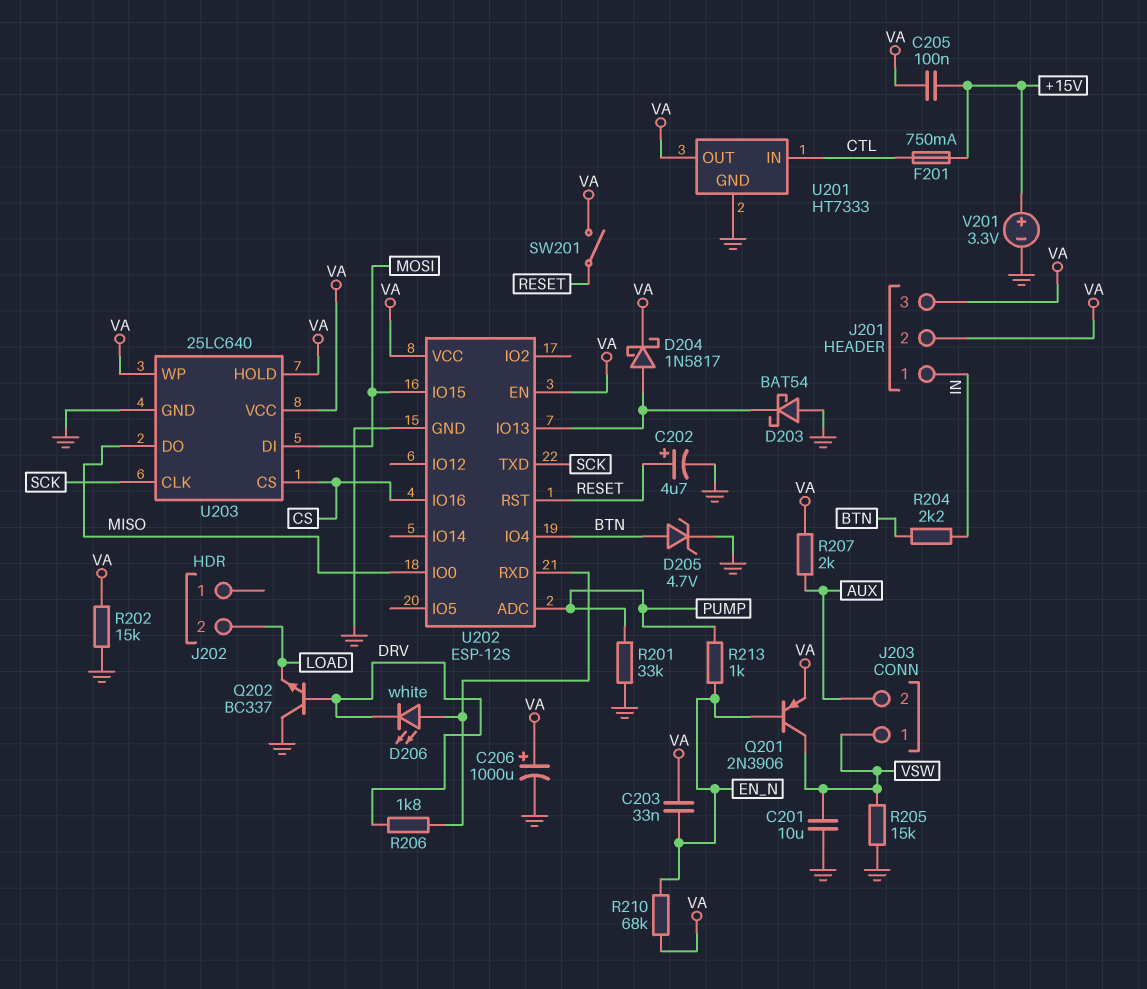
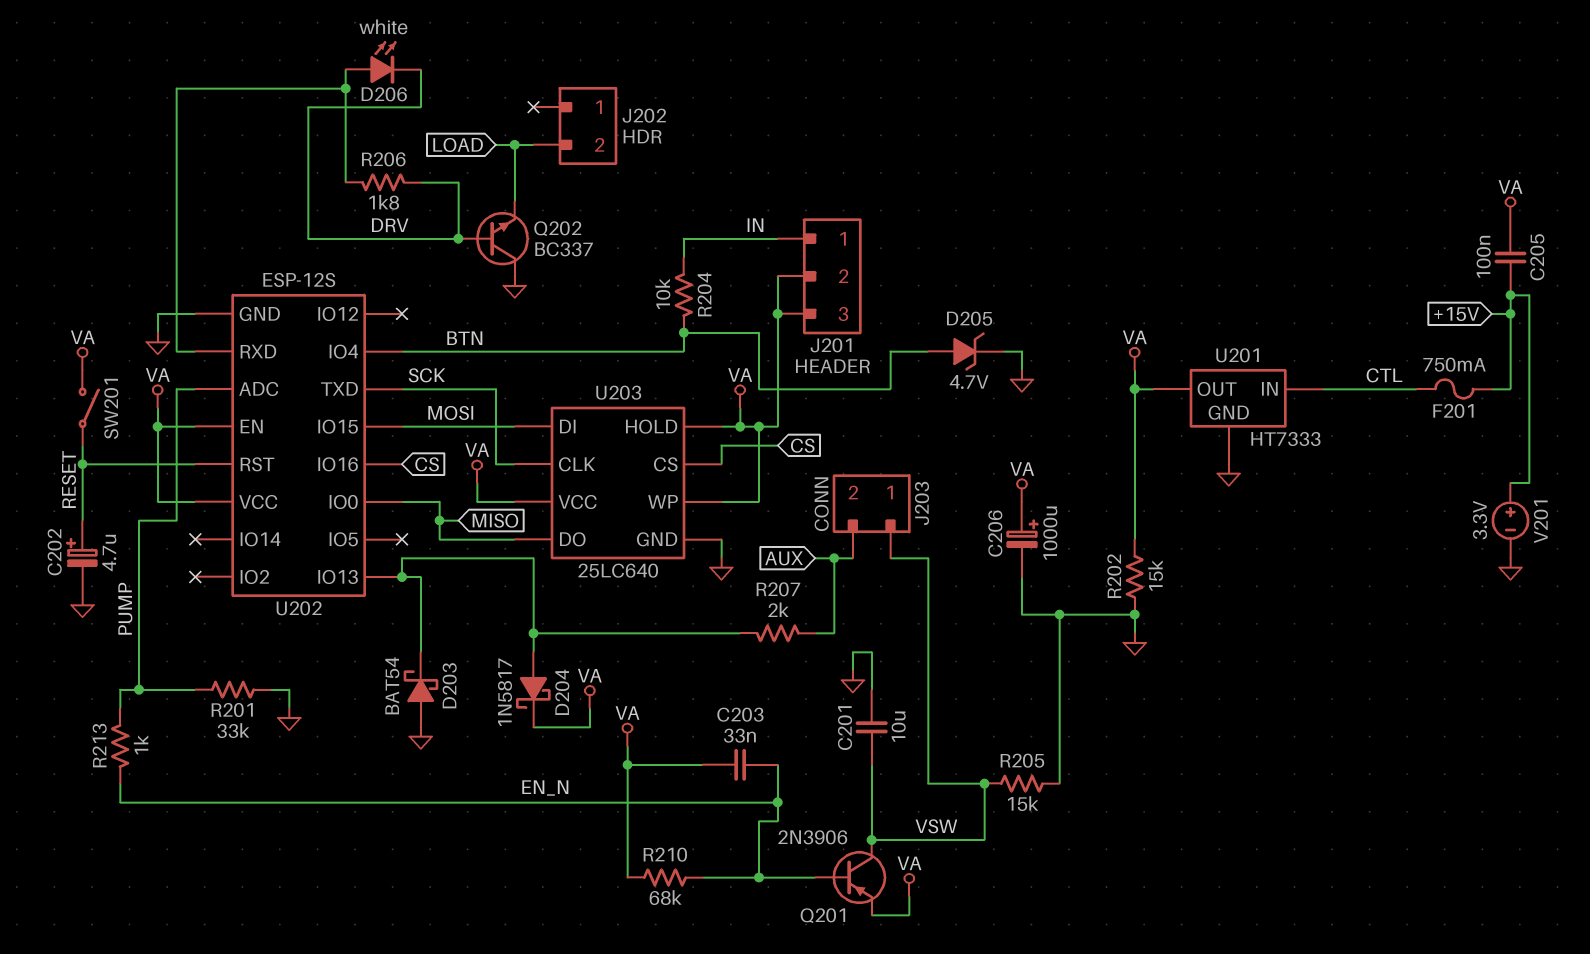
R204: 2.2k (BTN, IN) -> 10k (BTN, IN)
R207: 2k (AUX, VA) -> 2k (AUX, U202/IO13)

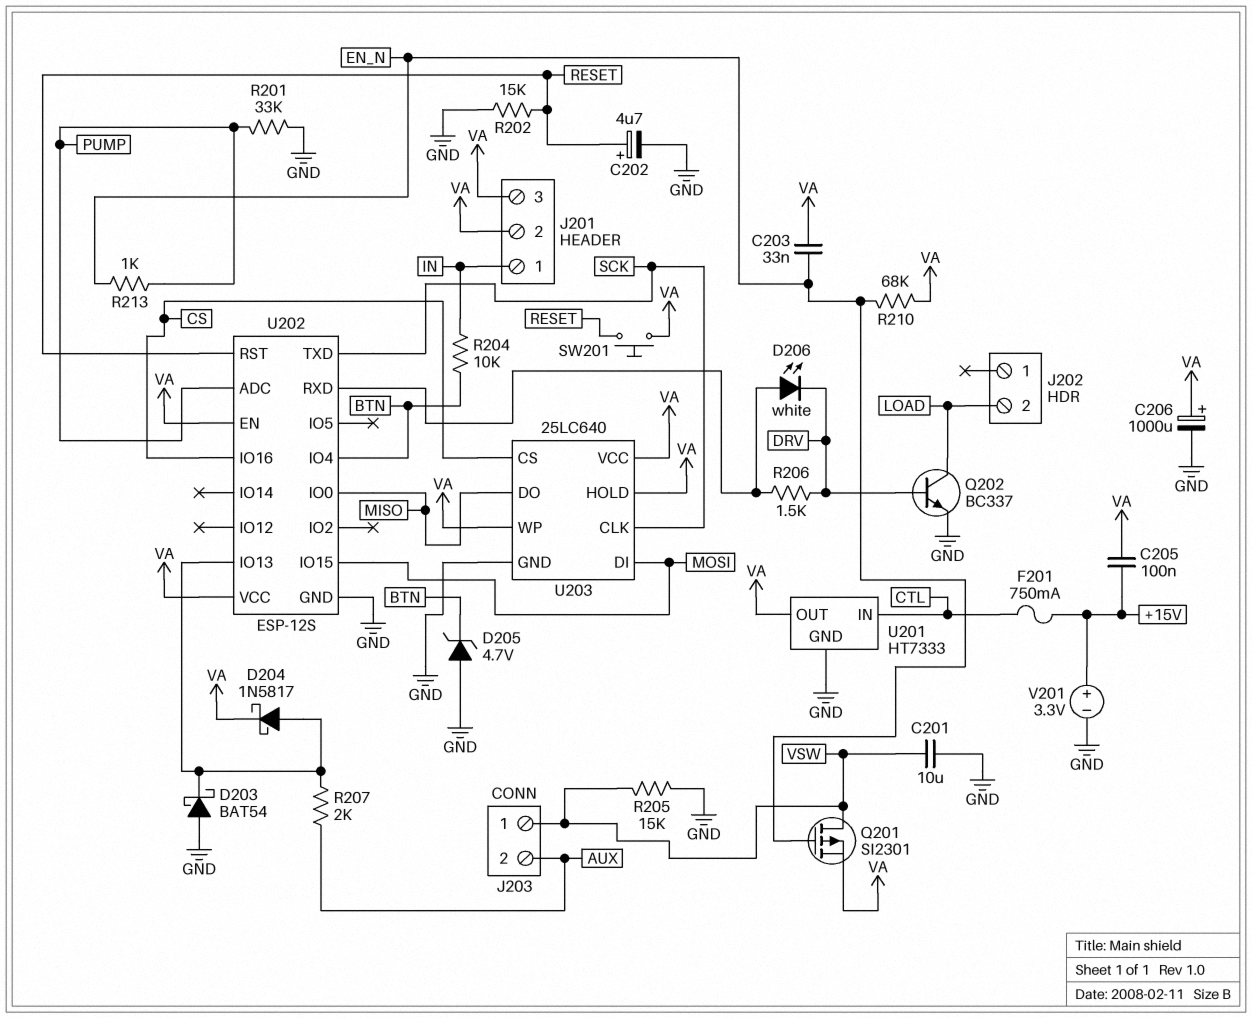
D205: zener 4.7V (A BTN, K GND) -> zener 4.7V (A GND, K BTN)
Q201: PNP 2N3906 (B EN_N, C VSW, E VA) -> PMOS SI2301 (G EN_N, D VSW, S VA)
Q202: NPN BC337 (B DRV, C GND, E LOAD) -> NPN BC337 (B DRV, C LOAD, E GND)
R202: 15k (GND, VA) -> 15k (GND, RESET)
R206: 1.8k (DRV, U202/RXD) -> 1.5k (DRV, U202/RXD)
SW201: switch (RESET, VA) -> button (RESET, VA)

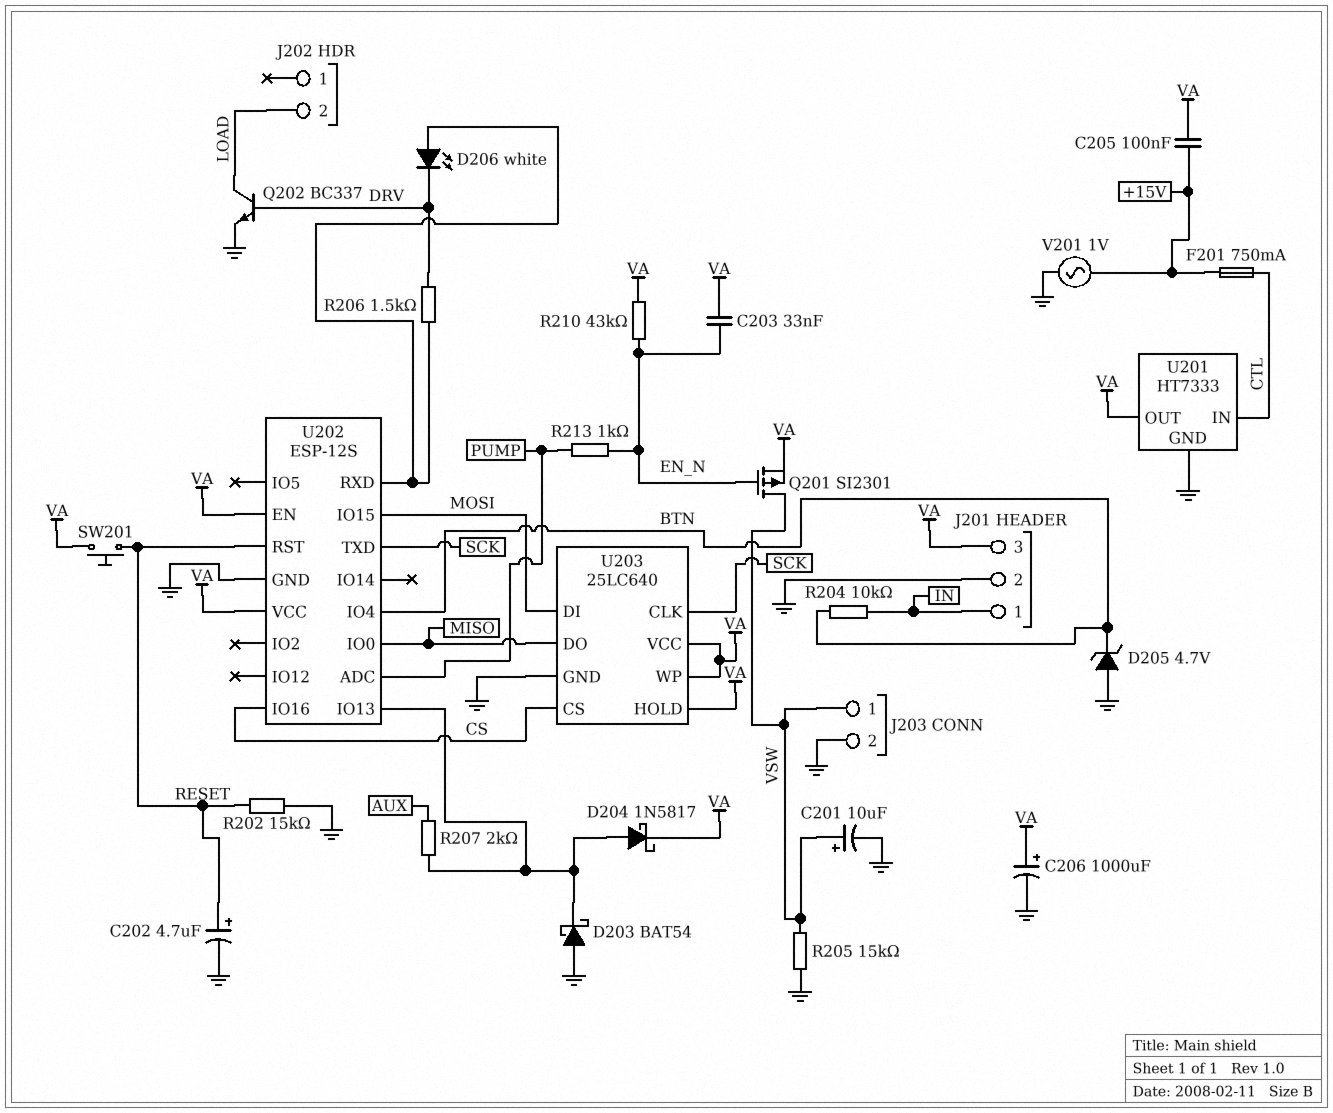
C201: 10uF (GND, VSW) -> 10uF (plus VSW, minus GND)
J201 pin 2: VA -> GND
J203 pin 2: AUX -> GND
R201: 33k (GND, PUMP) -> none
R210: 68k (EN_N, VA) -> 43k (EN_N, VA)
V201: 3.3V (plus +15V, minus GND) -> AC 1V (+15V, GND)

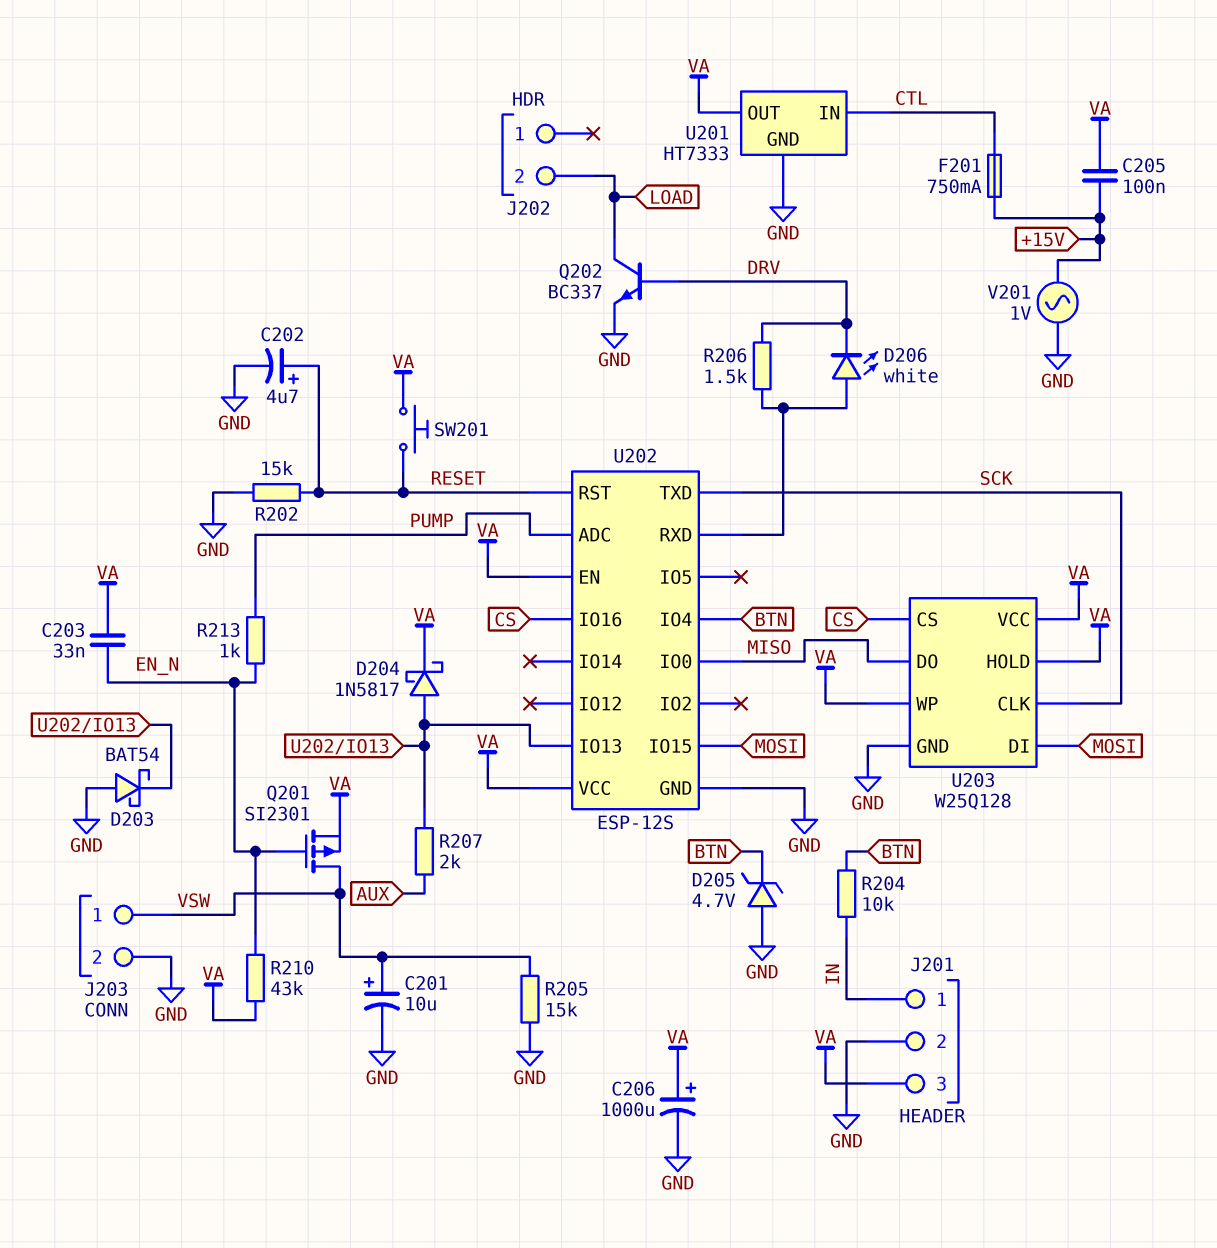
U203: 25LC640 -> W25Q128

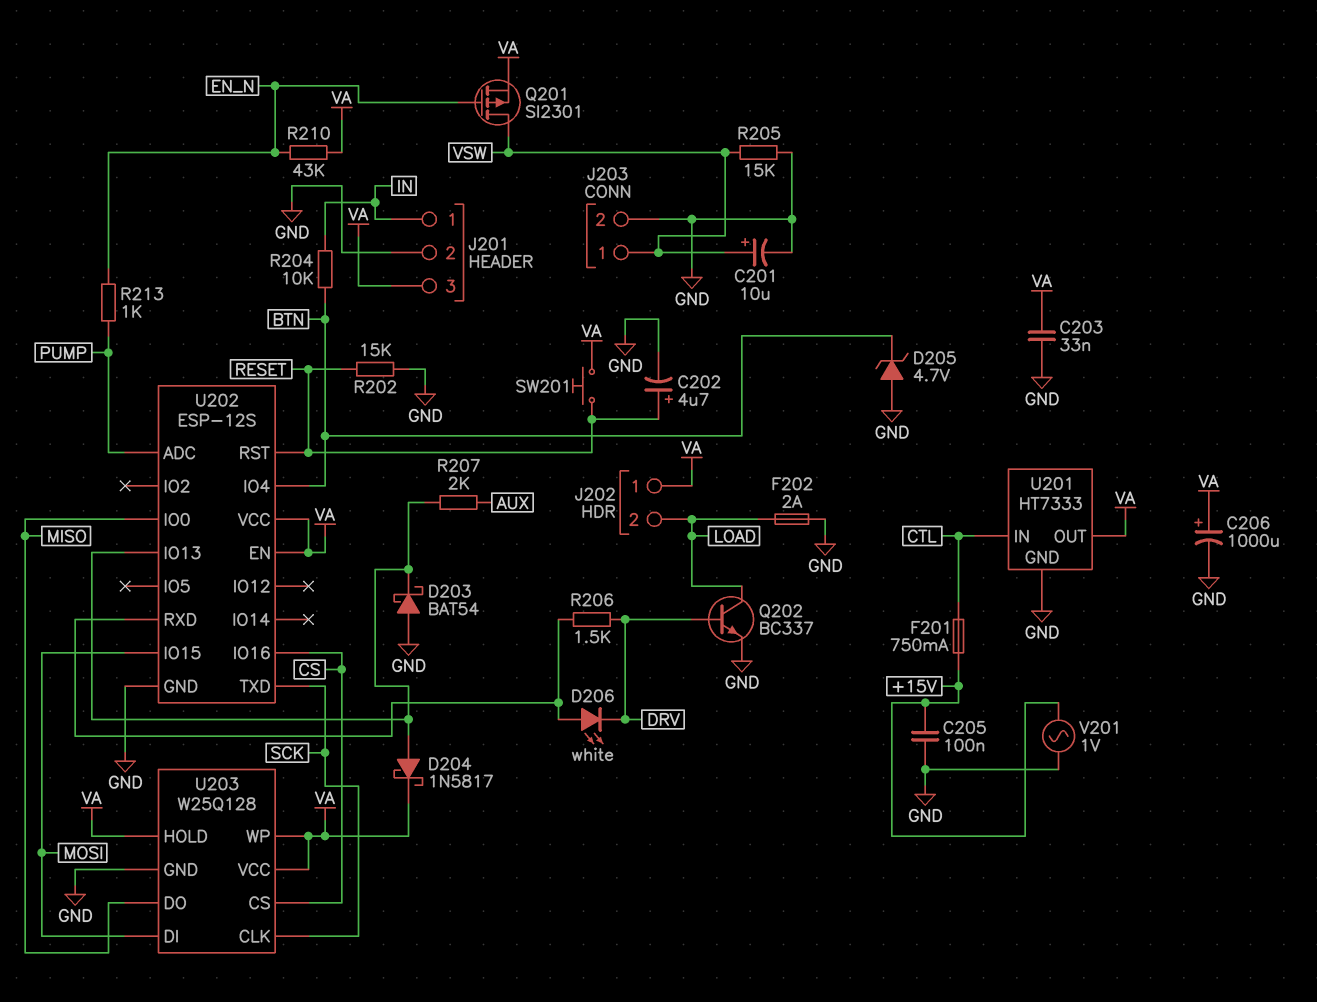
C203: 33nF (EN_N, VA) -> 33nF (GND, VA)
C205: 100nF (+15V, VA) -> 100nF (+15V, GND)
F202: none -> 2A (GND, LOAD)
J202 pin 1: none -> VA

